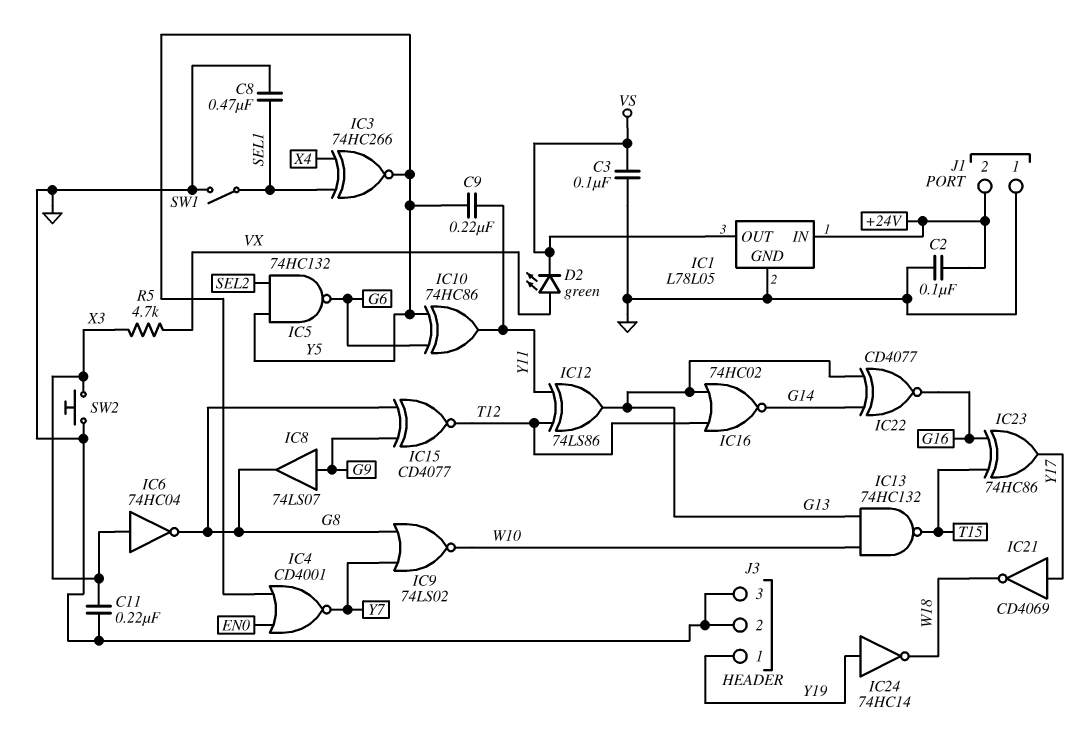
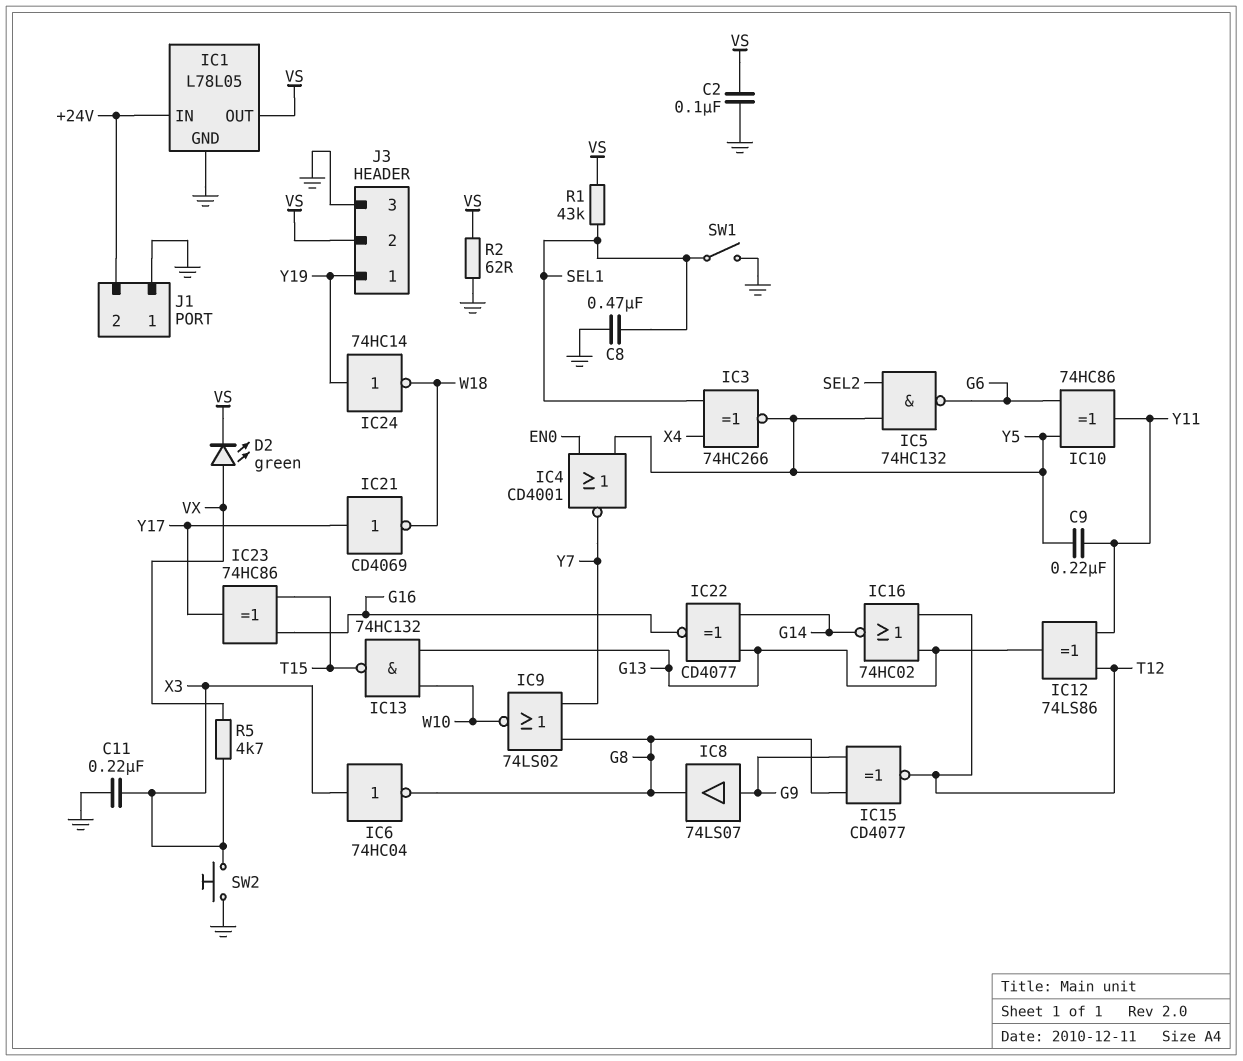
C2: 100nF (+24V, GND) -> 100nF (GND, VS)
C3: 100nF (GND, VS) -> none
J3 pin 2: GND -> VS
R1: none -> 43k (SEL1, VS)
R2: none -> 62 (GND, VS)

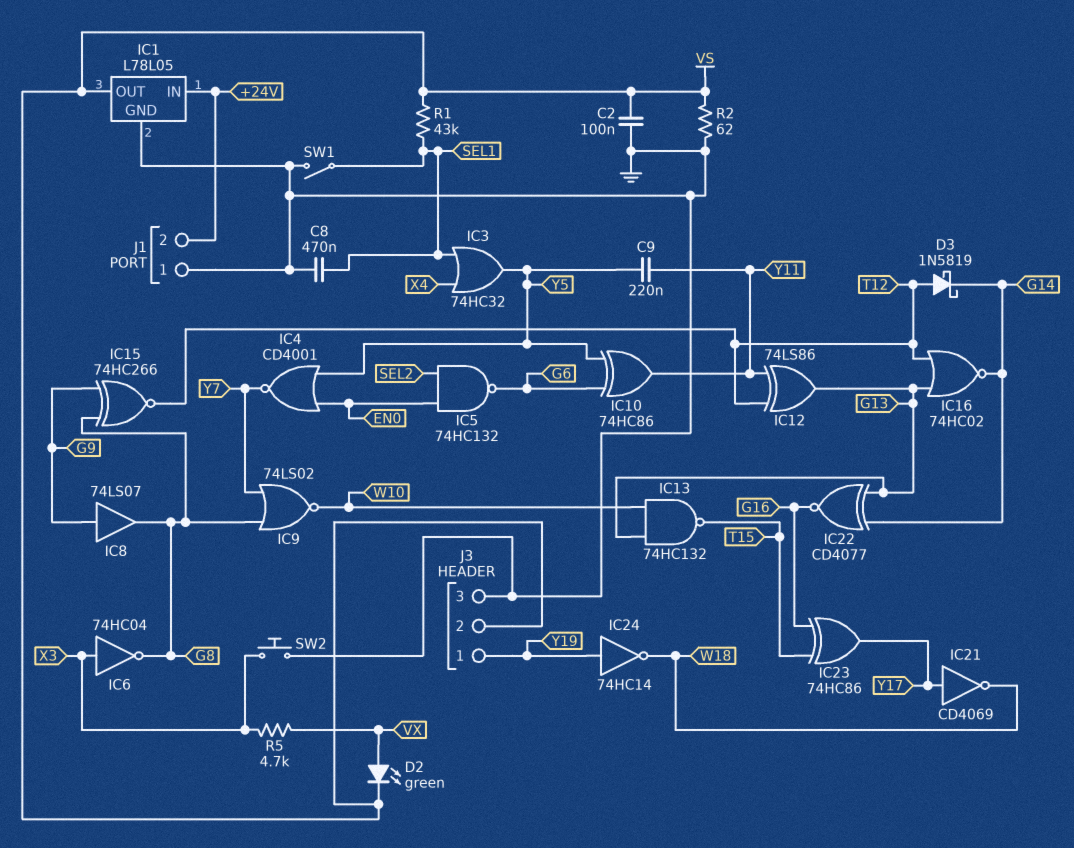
C11: 220nF (GND, X3) -> none
D3: none -> schottky 1N5819 (A T12, K G14)
IC3: XNOR 74HC266 (in SEL1, in X4, out Y5) -> OR 74HC32 (in SEL1, in X4, out Y5)
IC5: NAND 74HC132 (in SEL2, in Y5, out G6) -> NAND 74HC132 (in EN0, in SEL2, out G6)
IC15: XNOR CD4077 (in G8, in G9, out T12) -> XNOR 74HC266 (in G8, in G9, out T12)

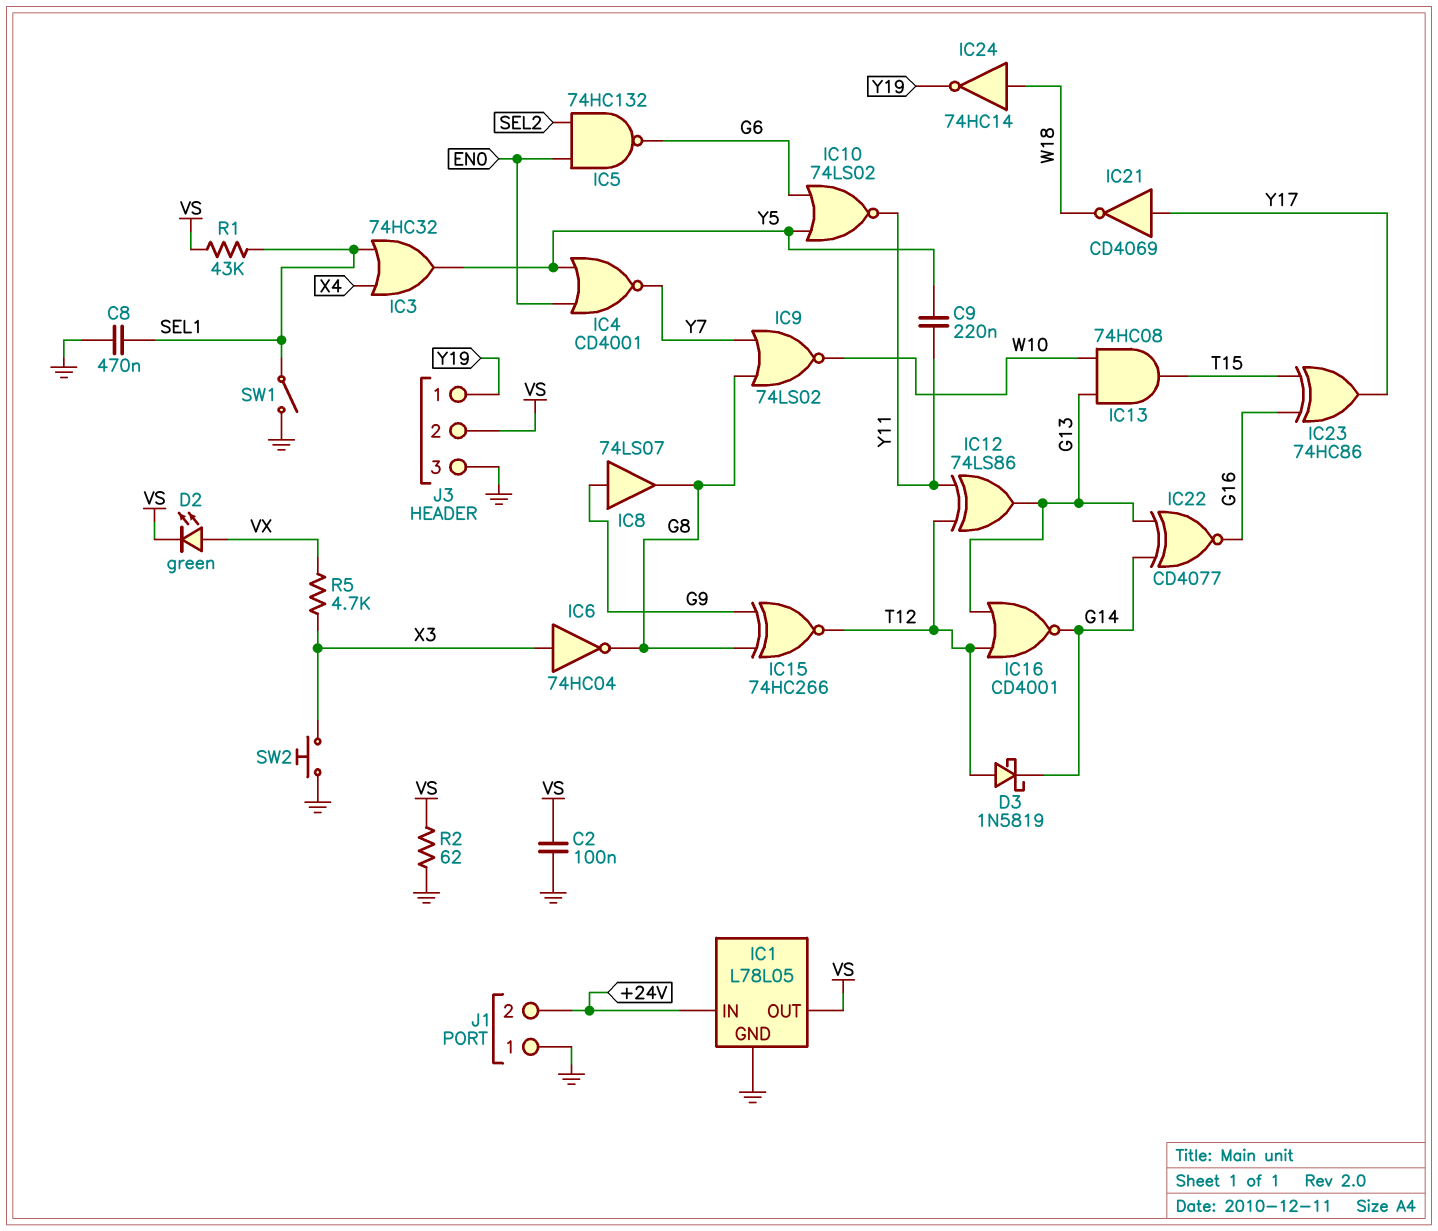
IC10: XOR 74HC86 (in G6, in Y5, out Y11) -> NOR 74LS02 (in G6, in Y5, out Y11)
IC13: NAND 74HC132 (in G13, in W10, out T15) -> AND 74HC08 (in G13, in W10, out T15)
IC16: NOR 74HC02 (in G13, in T12, out G14) -> NOR CD4001 (in G13, in T12, out G14)
IC24: NOT 74HC14 (in Y19, out W18) -> NOT 74HC14 (in W18, out Y19)

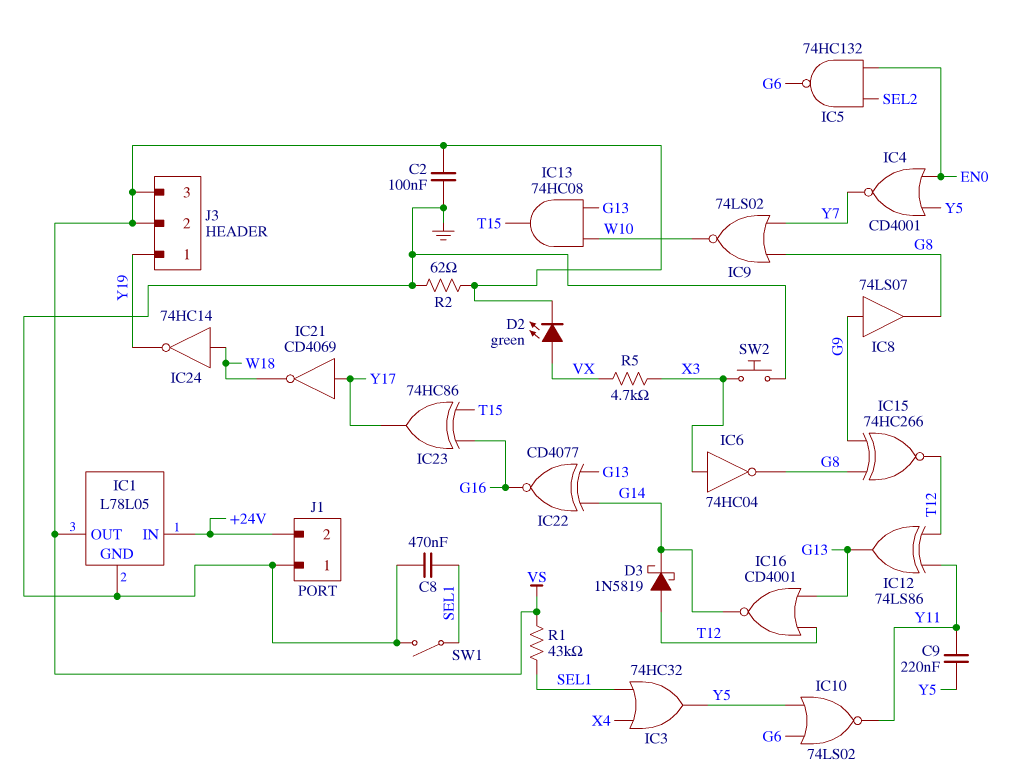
J3 pin 3: GND -> VS

